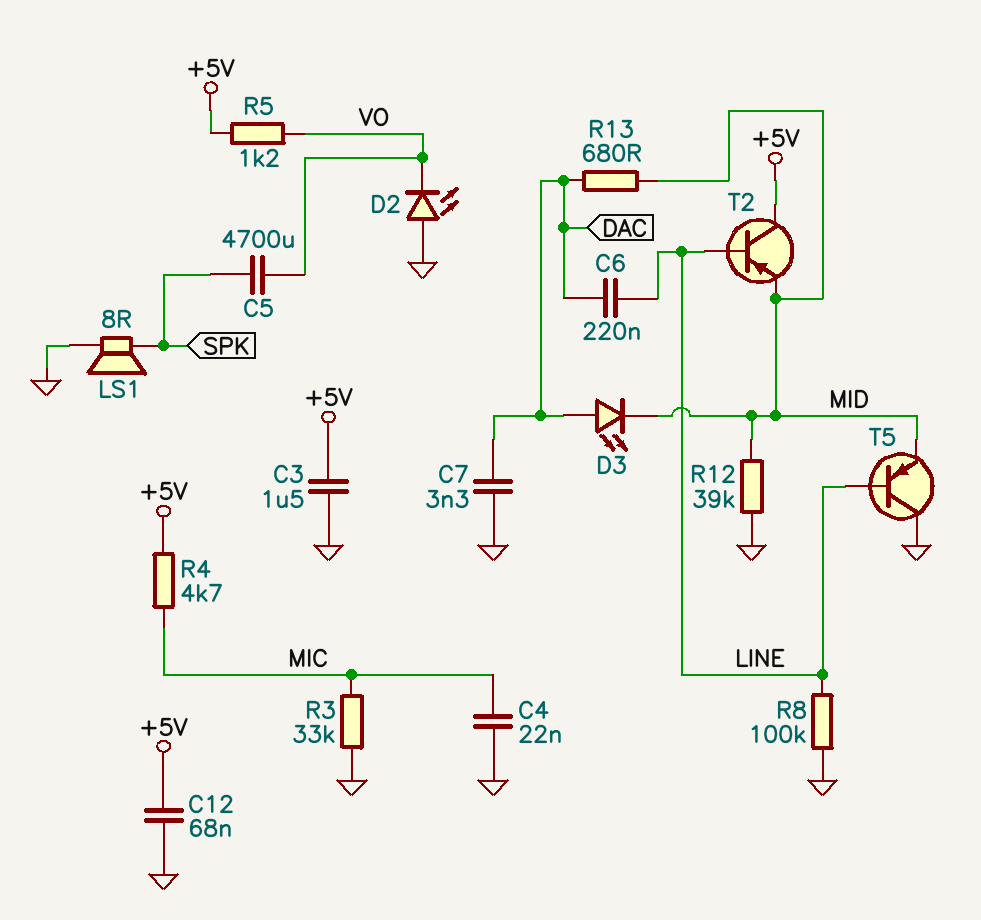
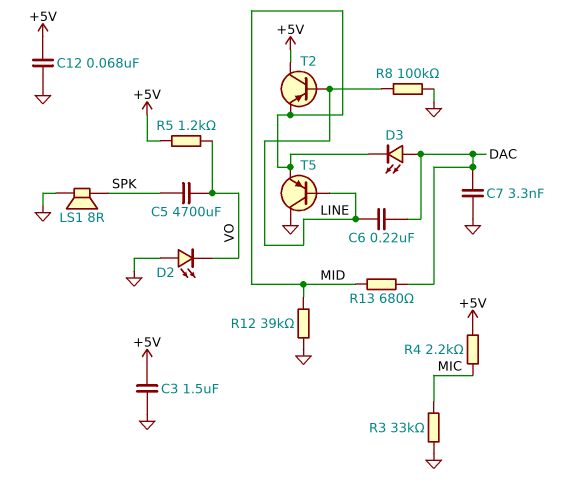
C4: 22nF (GND, MIC) -> none
R4: 4.7k (+5V, MIC) -> 2.2k (+5V, MIC)

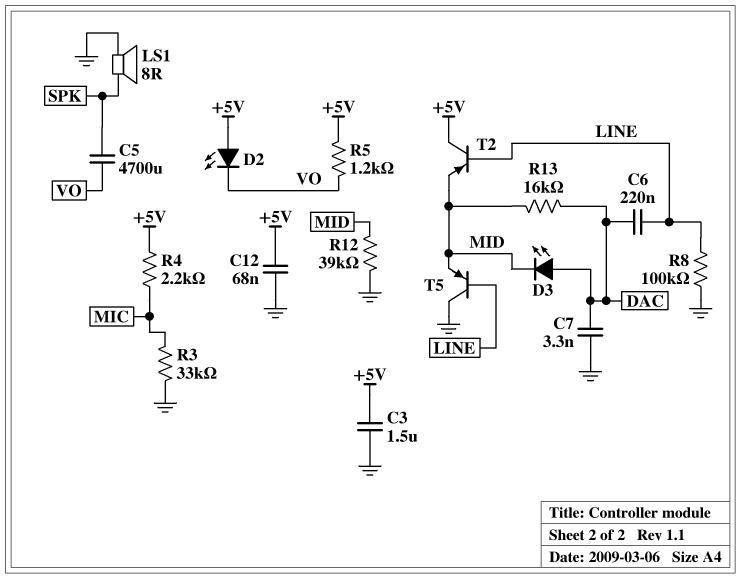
D2: LED (A GND, K VO) -> LED (A +5V, K VO)
R13: 680 (DAC, MID) -> 16k (DAC, MID)

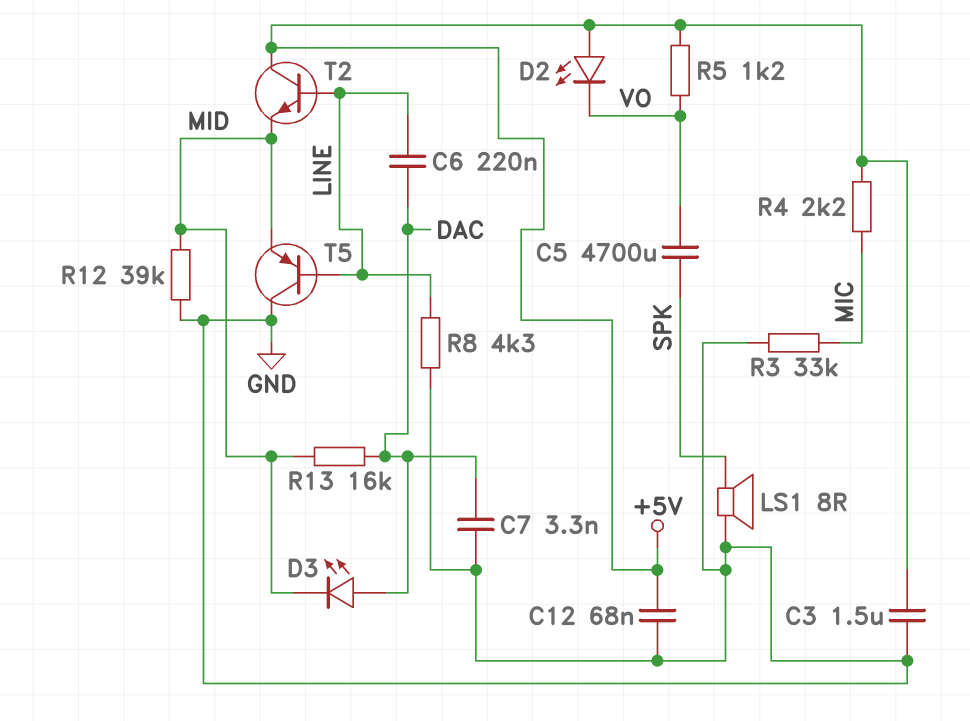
R8: 100k (GND, LINE) -> 4.3k (GND, LINE)
T2: PNP (B LINE, C +5V, E MID) -> NPN (B LINE, C +5V, E MID)

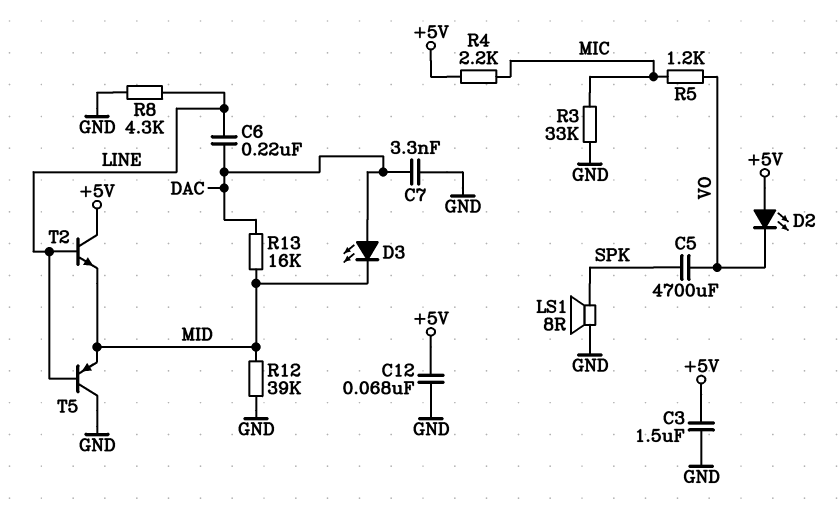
R5: 1.2k (+5V, VO) -> 1.2k (MIC, VO)

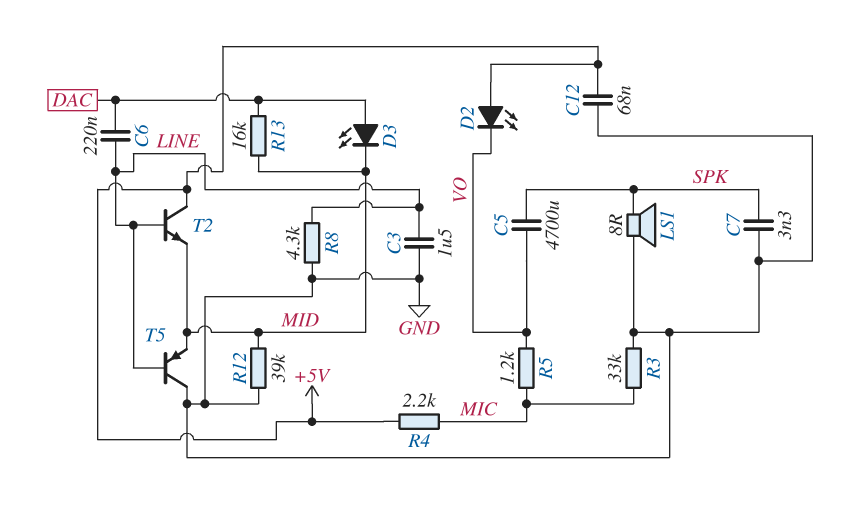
C3: 1.5uF (+5V, GND) -> 1.5uF (GND, LINE)
C7: 3.3nF (DAC, GND) -> 3.3nF (GND, SPK)

